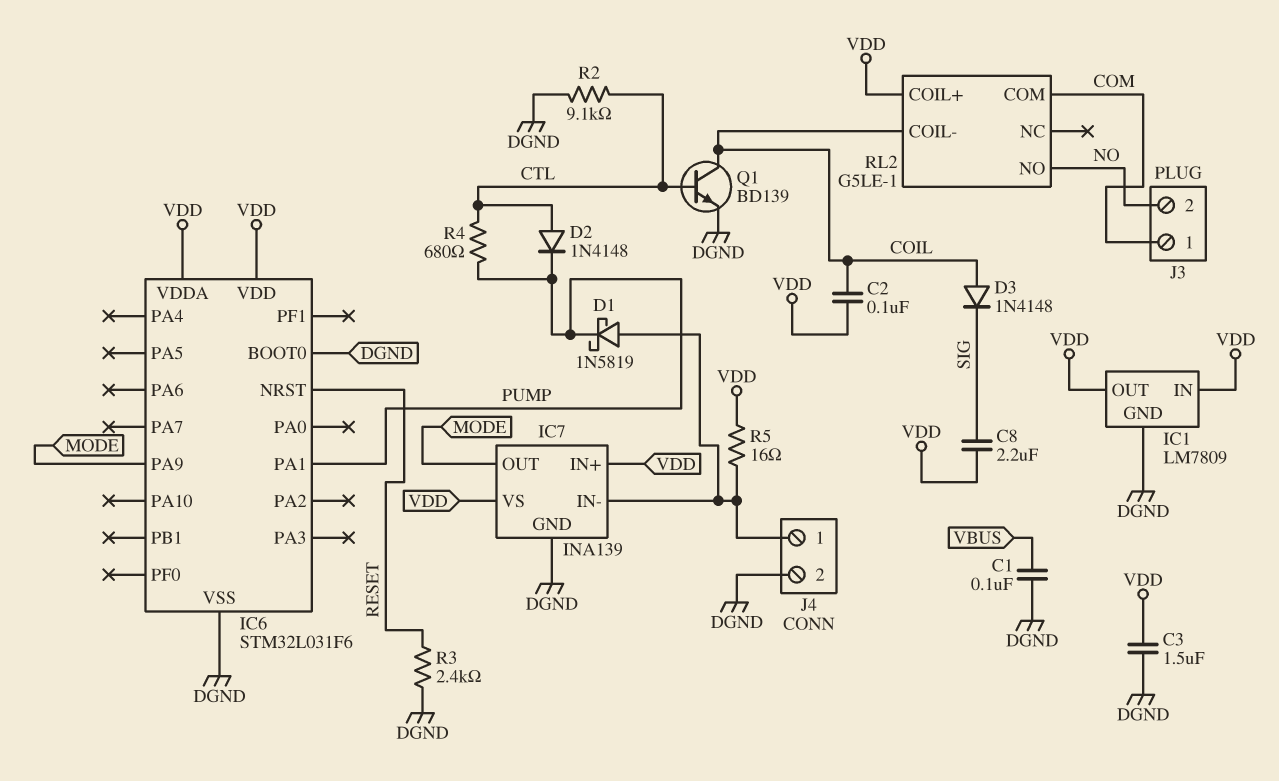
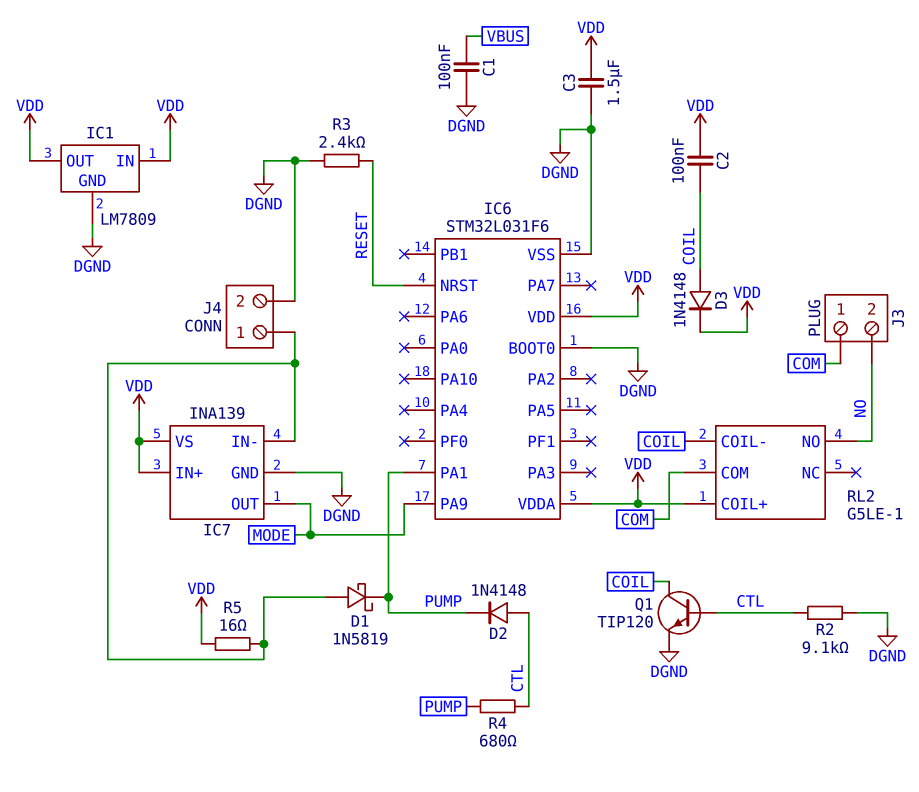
C8: 2.2uF (SIG, VDD) -> none
D3: diode 1N4148 (A COIL, K SIG) -> diode 1N4148 (A COIL, K VDD)
Q1: NPN BD139 (B CTL, C COIL, E DGND) -> NPN TIP120 (B CTL, C COIL, E DGND)

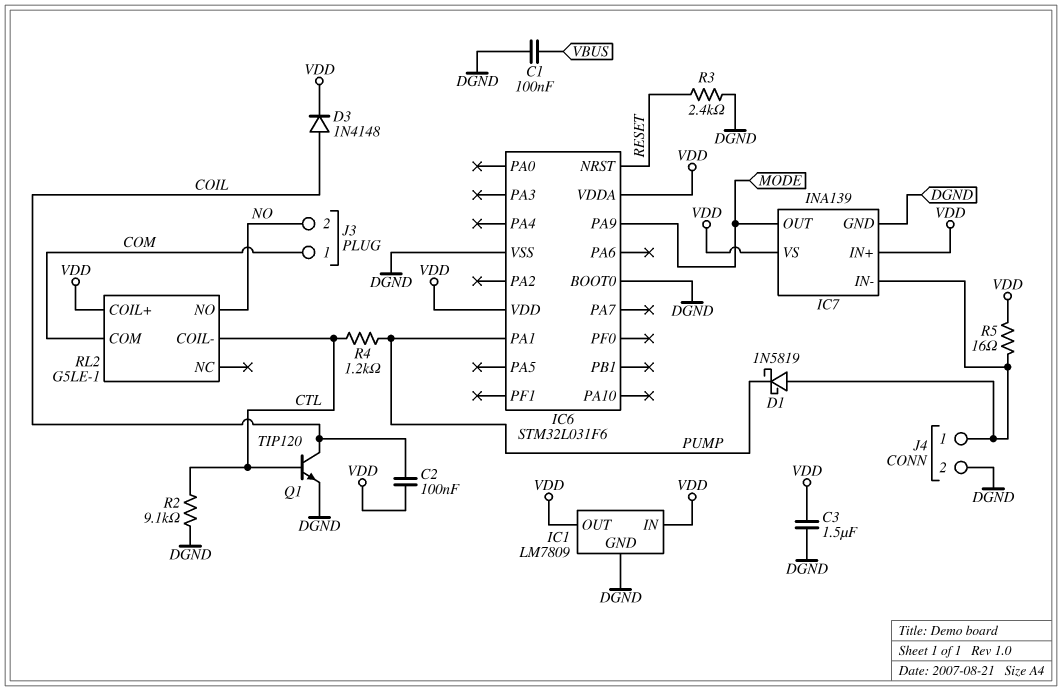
D2: diode 1N4148 (A CTL, K PUMP) -> none
R4: 680 (CTL, PUMP) -> 1.2k (CTL, PUMP)
RL2 pin COIL-: COIL -> CTL

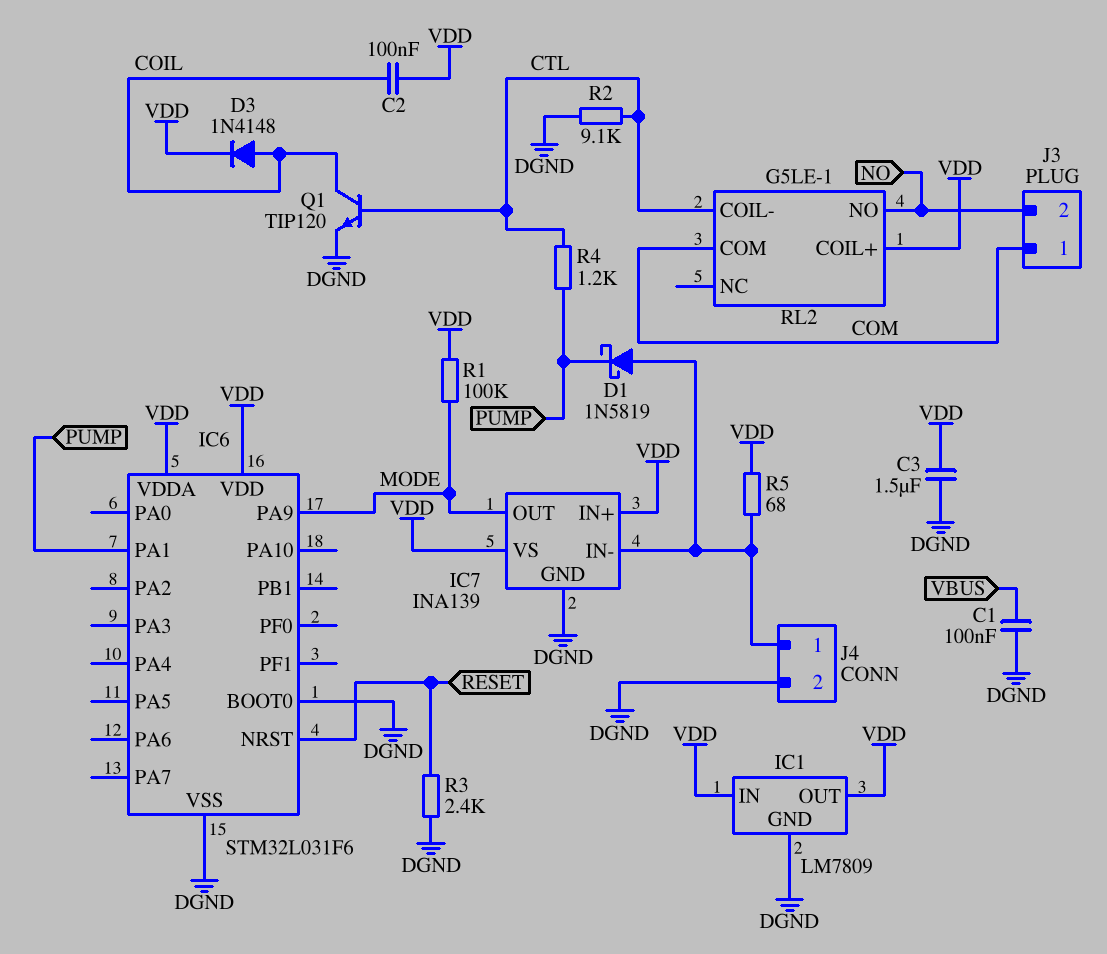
R1: none -> 100k (MODE, VDD)
R5: 16 (IC7/IN-, VDD) -> 68 (IC7/IN-, VDD)

